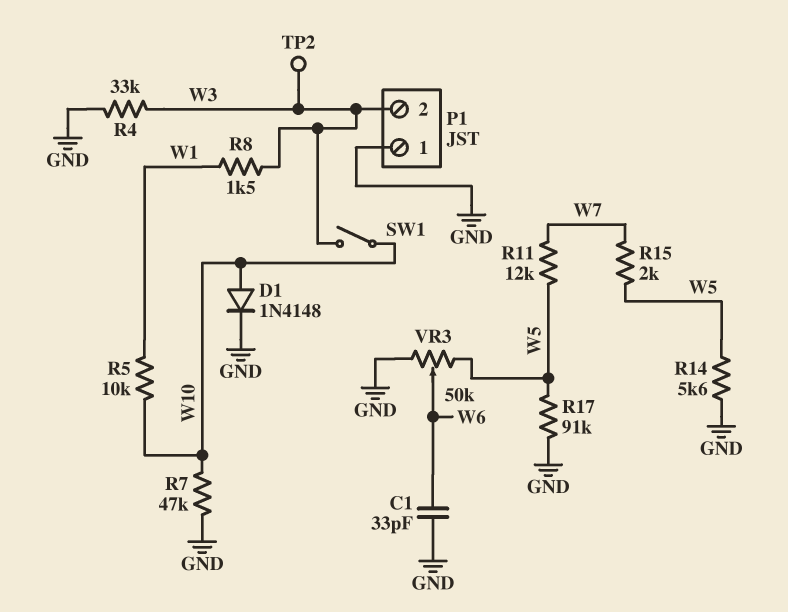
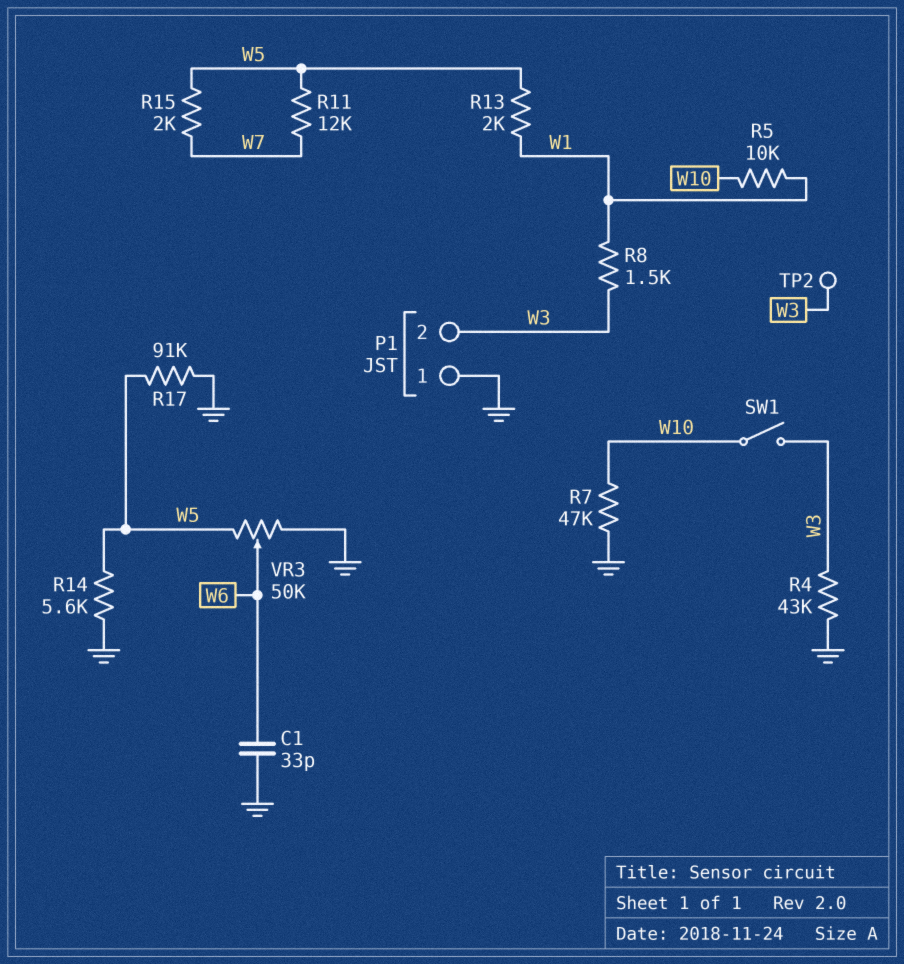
D1: diode 1N4148 (A W10, K GND) -> none
R4: 33k (GND, W3) -> 43k (GND, W3)
R13: none -> 2k (W1, W5)

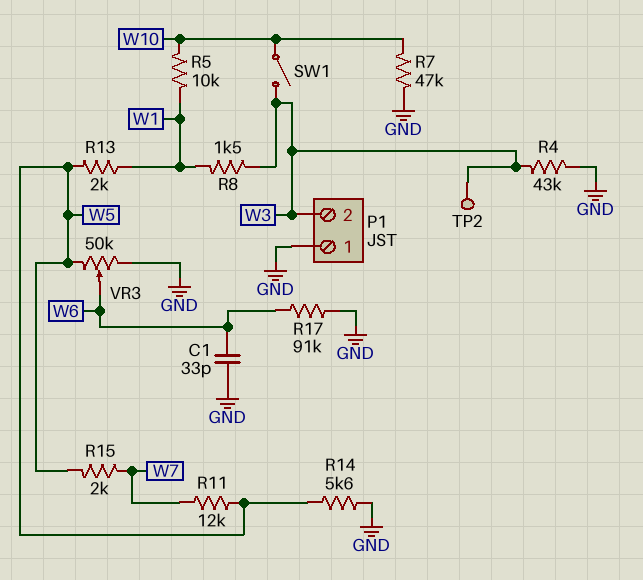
R17: 91k (GND, W5) -> 91k (GND, W6)

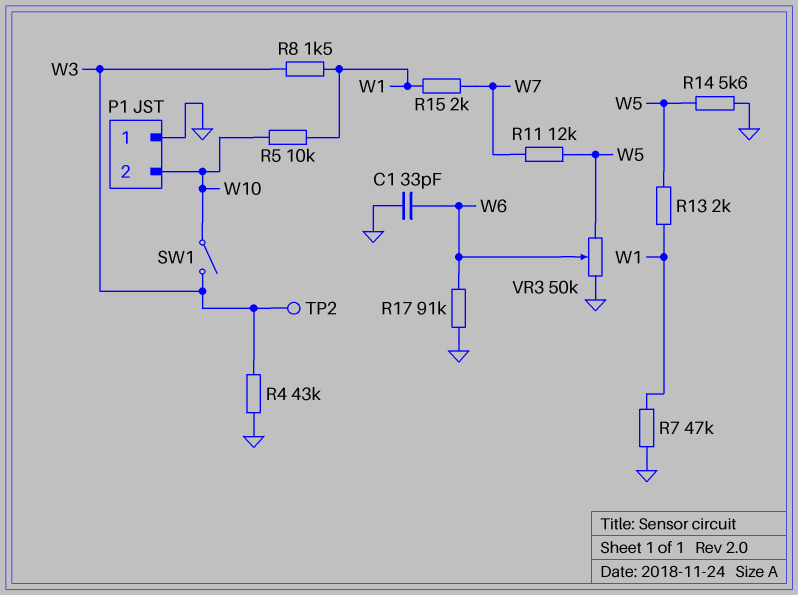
P1 pin 2: W3 -> W10
R7: 47k (GND, W10) -> 47k (GND, W1)
R15: 2k (W5, W7) -> 2k (W1, W7)

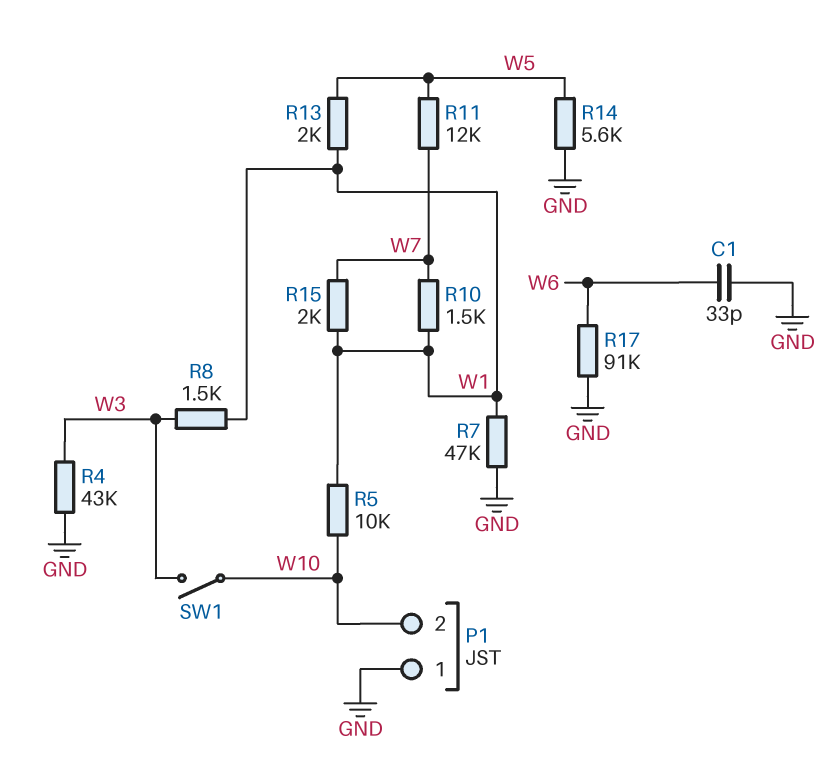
R10: none -> 1.5k (W1, W7)
TP2: test point (W3) -> none
VR3: 50k (GND, W5, wiper W6) -> none

